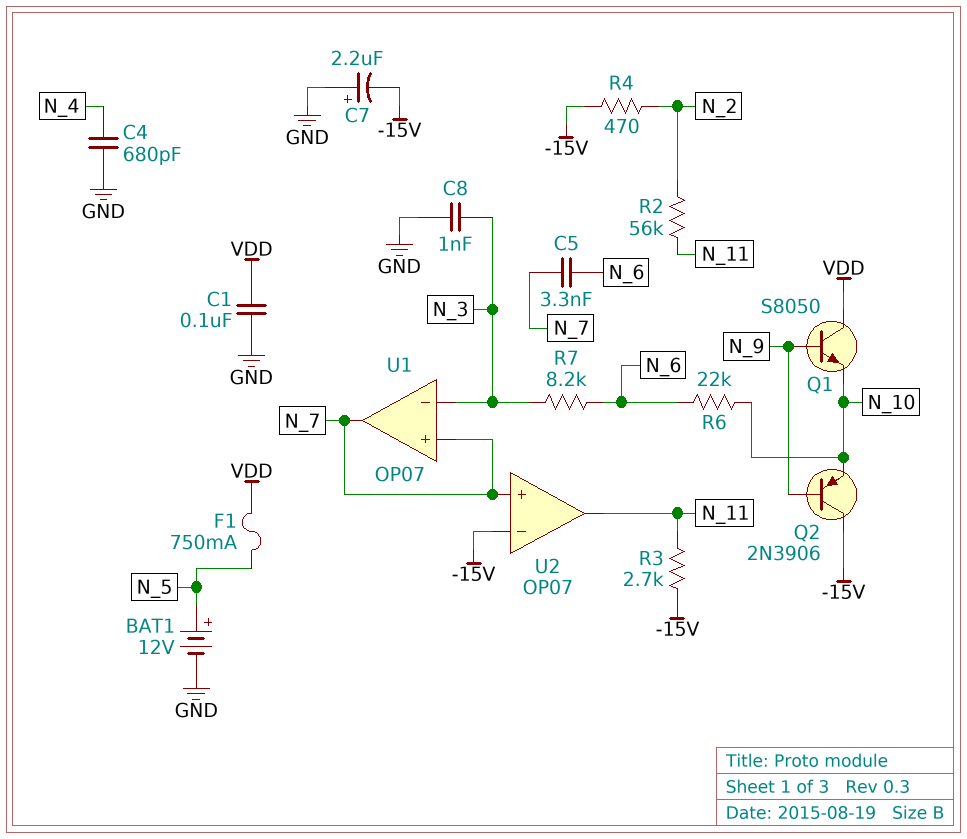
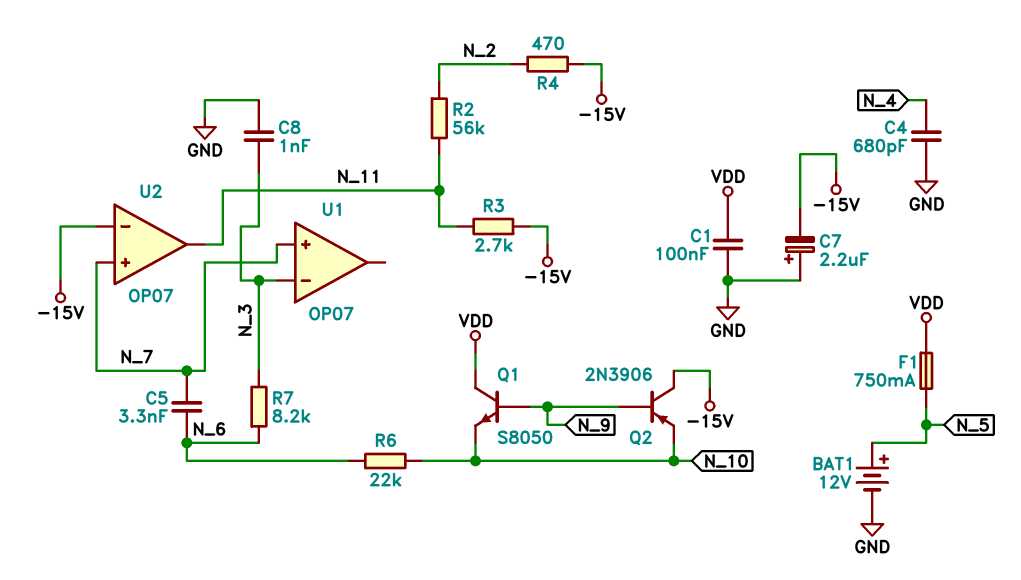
U1 pin out: N_7 -> none

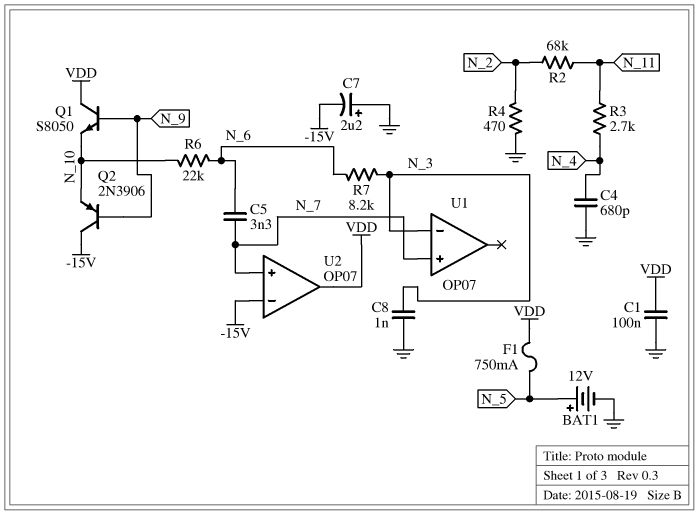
R2: 56k (N_2, N_11) -> 68k (N_2, N_11)
R3: 2.7k (-15V, N_11) -> 2.7k (N_4, N_11)
R4: 470 (-15V, N_2) -> 470 (GND, N_2)
U2 pin out: N_11 -> VDD

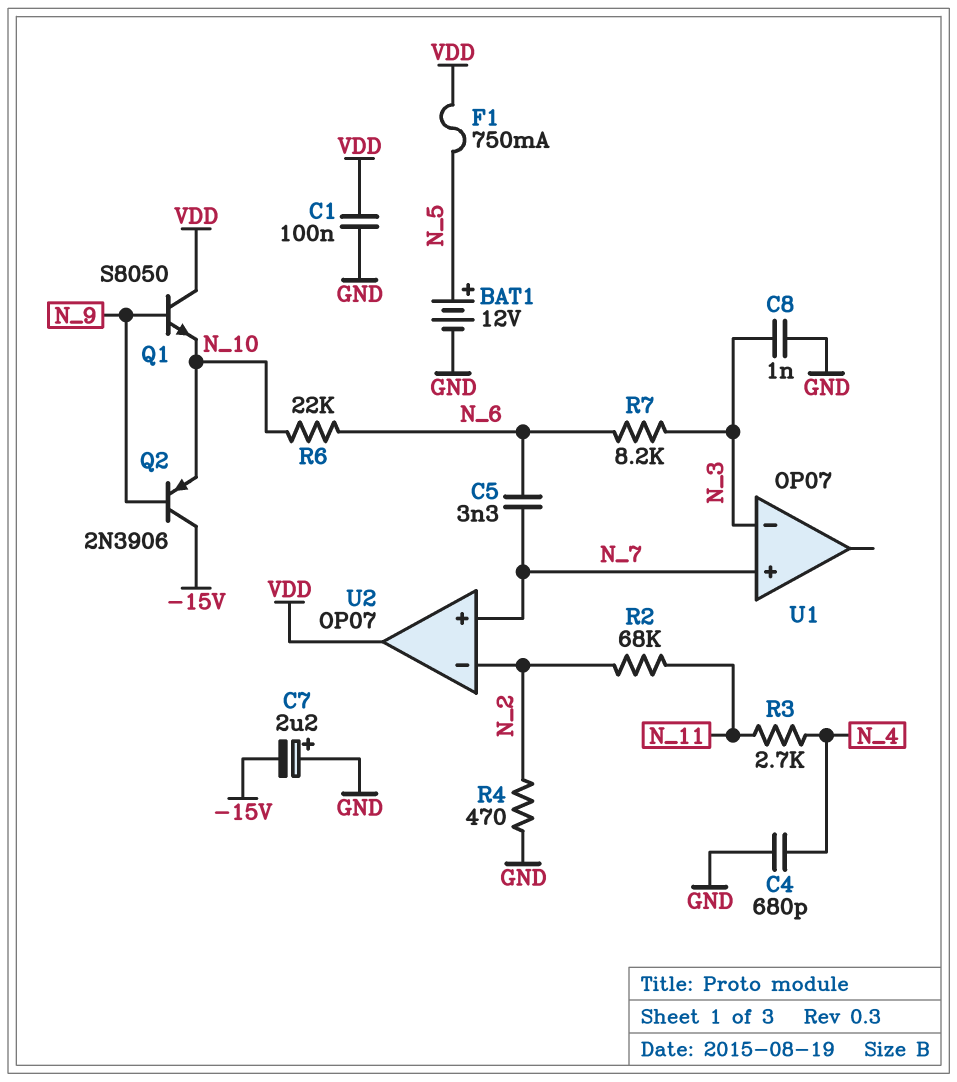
U2 pin in-: -15V -> N_2

